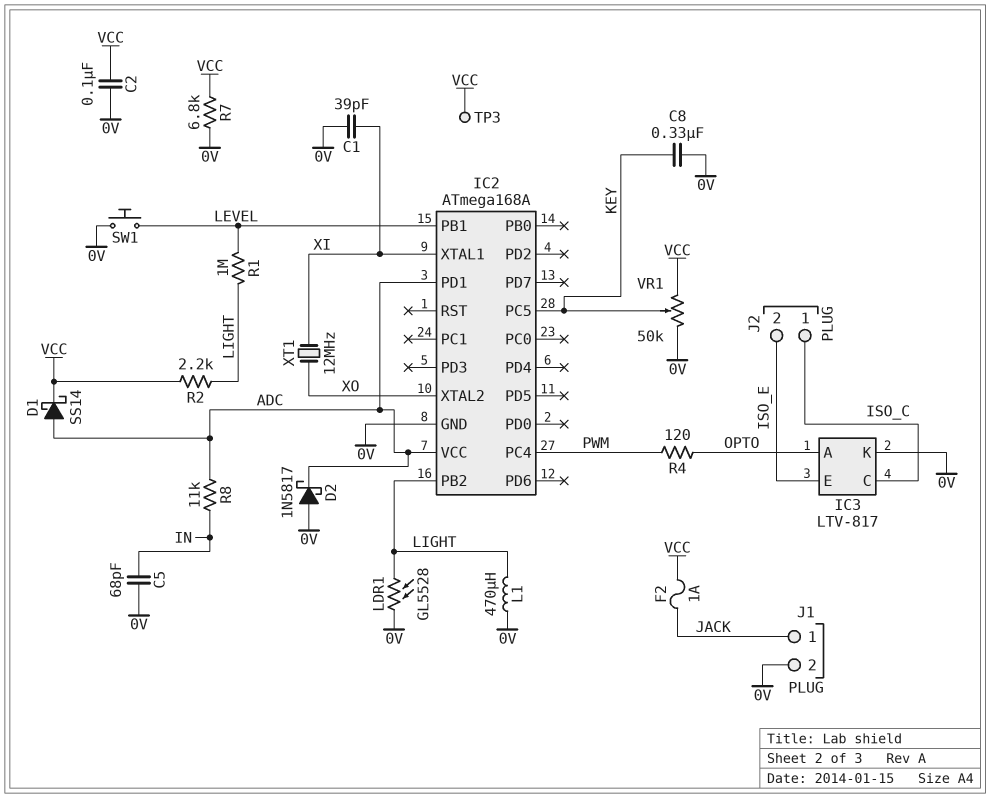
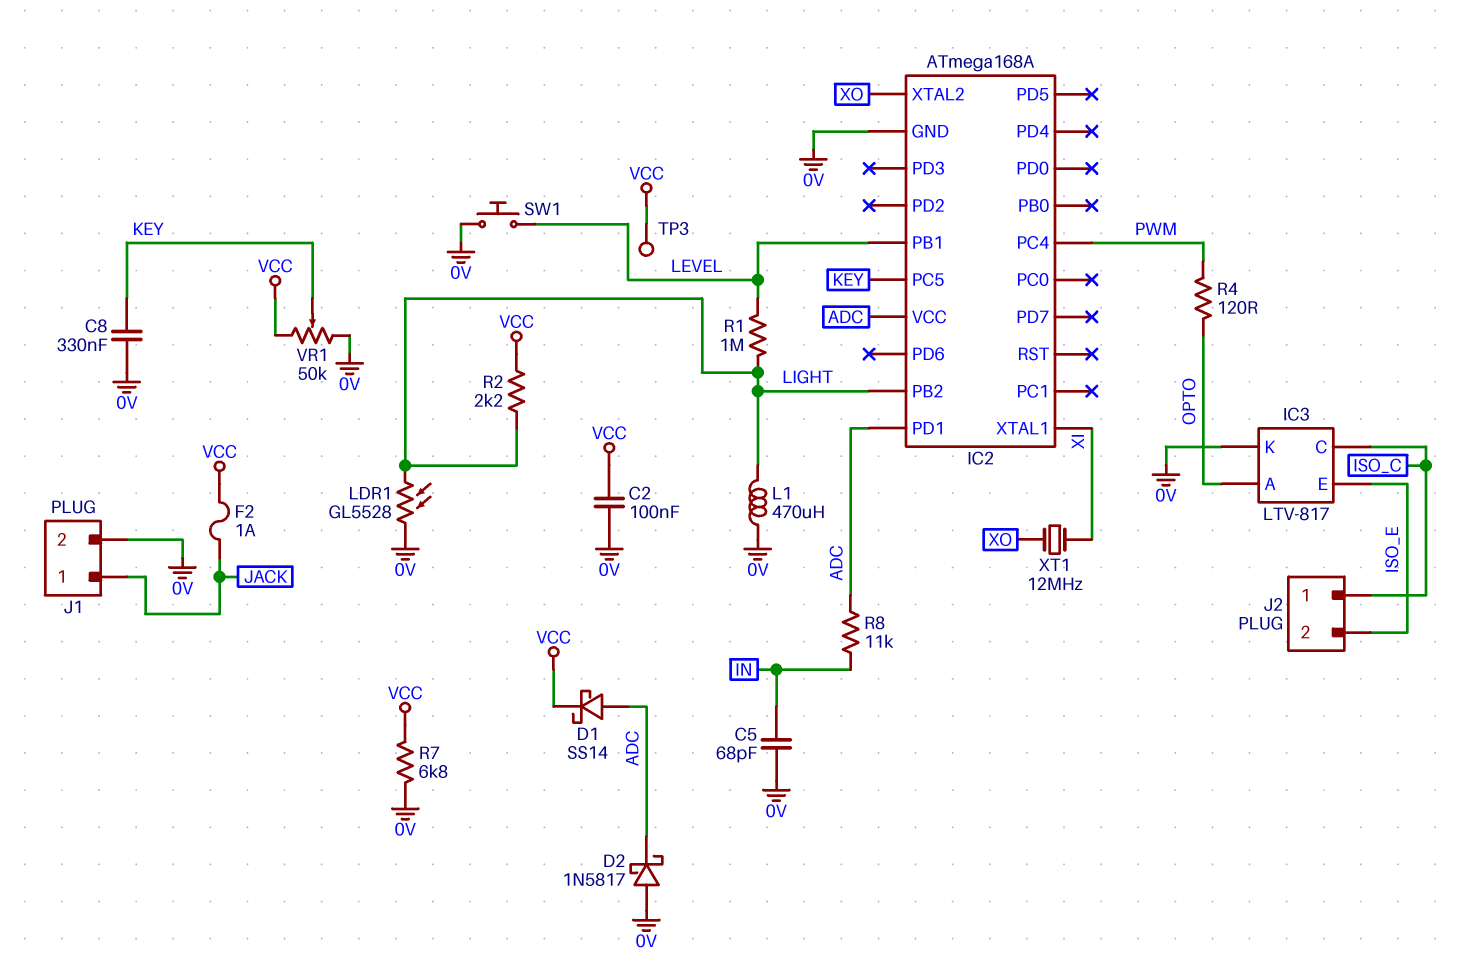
C1: 39pF (0V, XI) -> none

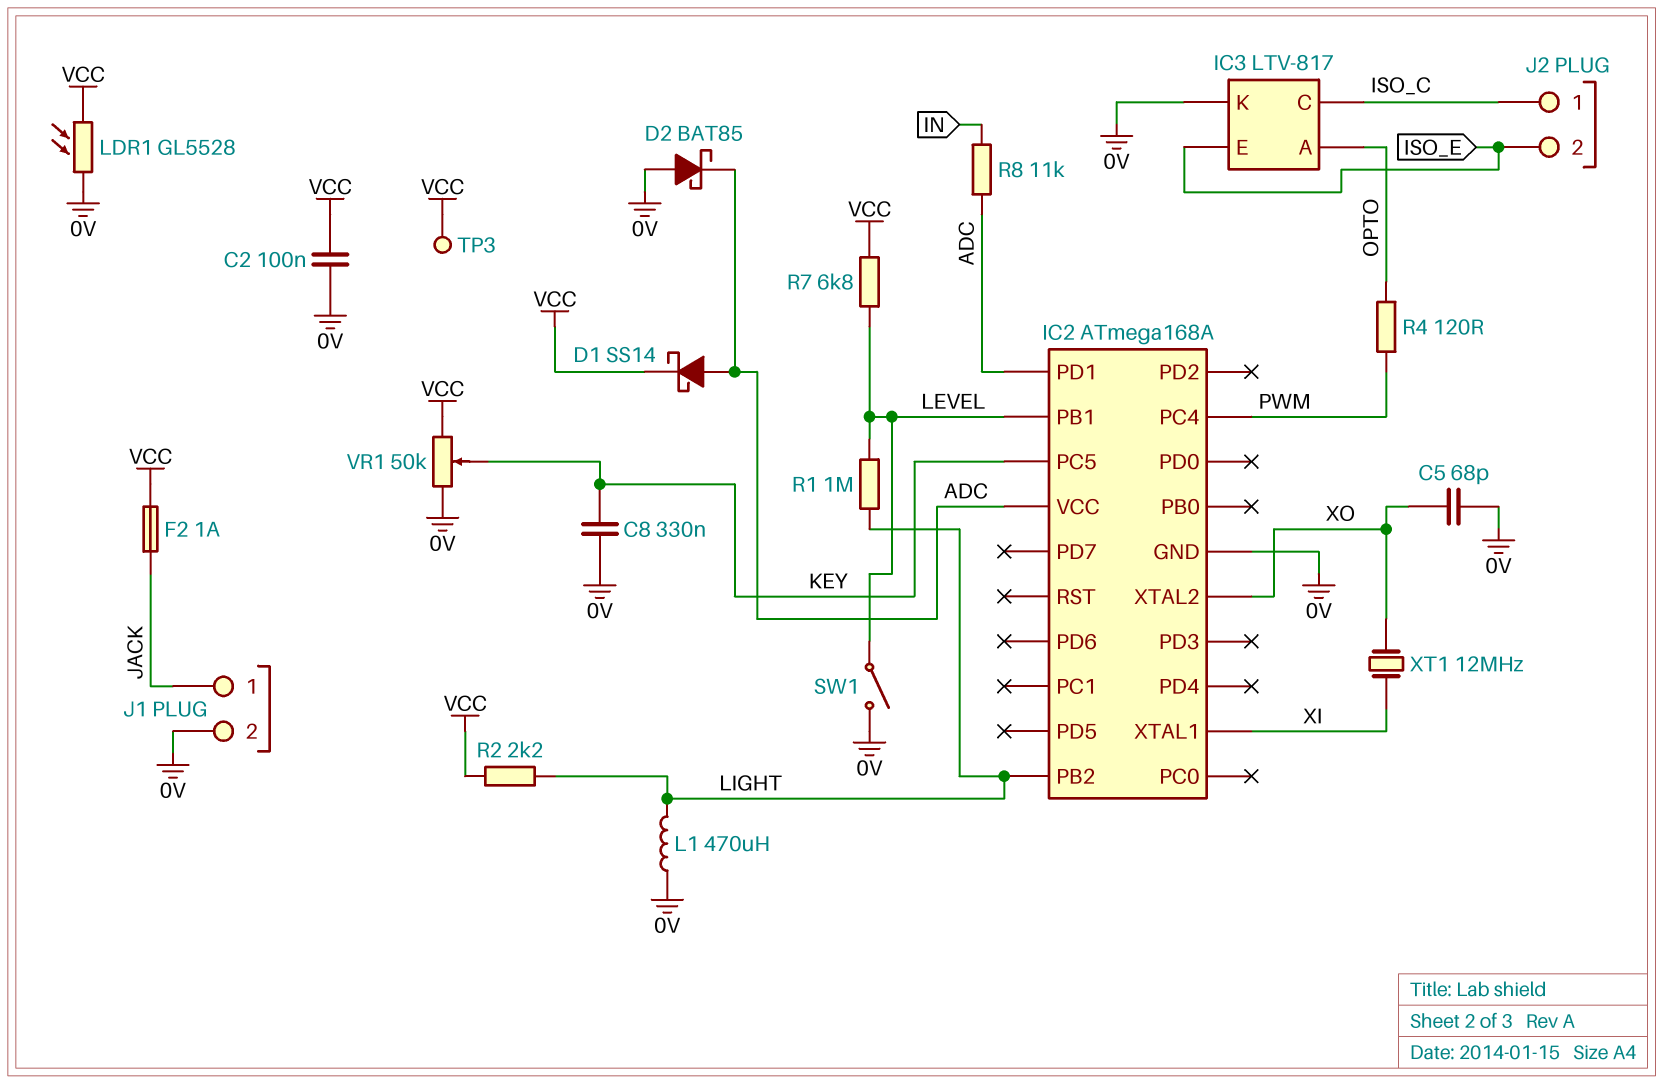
C5: 68pF (0V, IN) -> 68pF (0V, XO)
D2: schottky 1N5817 (A 0V, K ADC) -> schottky BAT85 (A 0V, K ADC)
LDR1: GL5528 (0V, LIGHT) -> GL5528 (0V, VCC)
R7: 6.8k (0V, VCC) -> 6.8k (LEVEL, VCC)
SW1: button (0V, LEVEL) -> switch (0V, LEVEL)

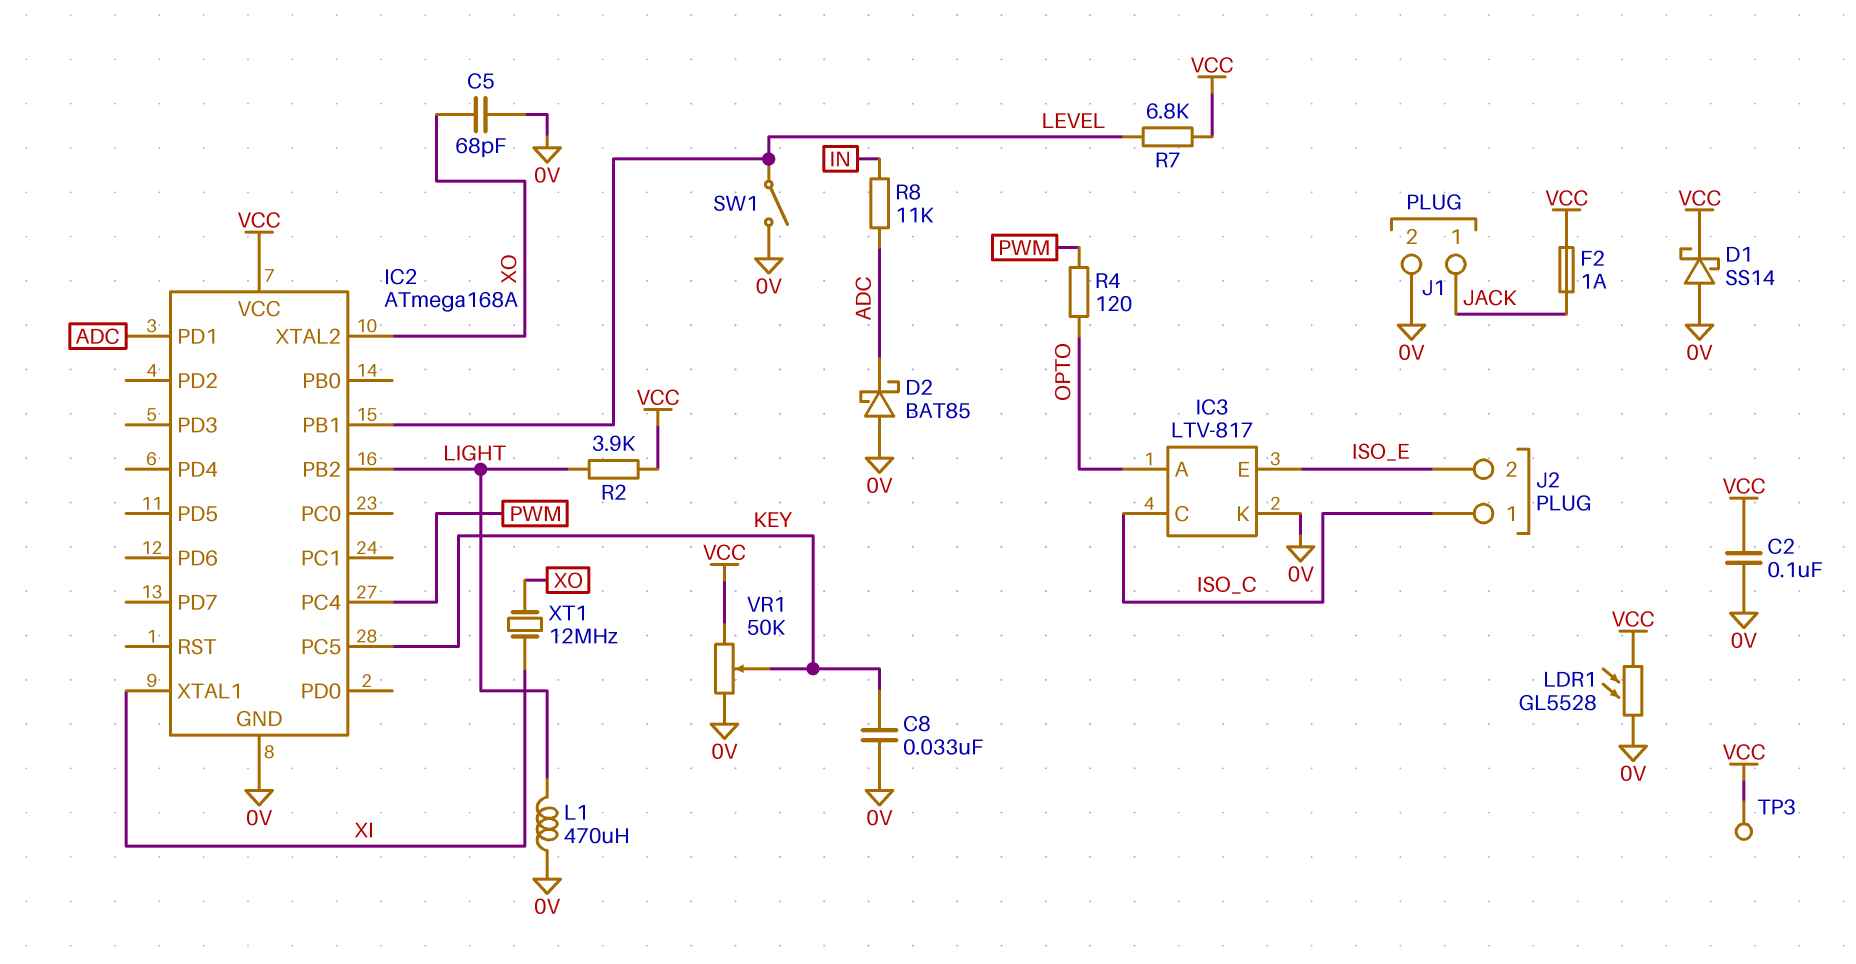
C8: 330nF (0V, KEY) -> 33nF (0V, KEY)
D1: schottky SS14 (A ADC, K VCC) -> schottky SS14 (A 0V, K VCC)
IC2 pin VCC: ADC -> VCC
R1: 1M (LEVEL, LIGHT) -> none
R2: 2.2k (LIGHT, VCC) -> 3.9k (LIGHT, VCC)

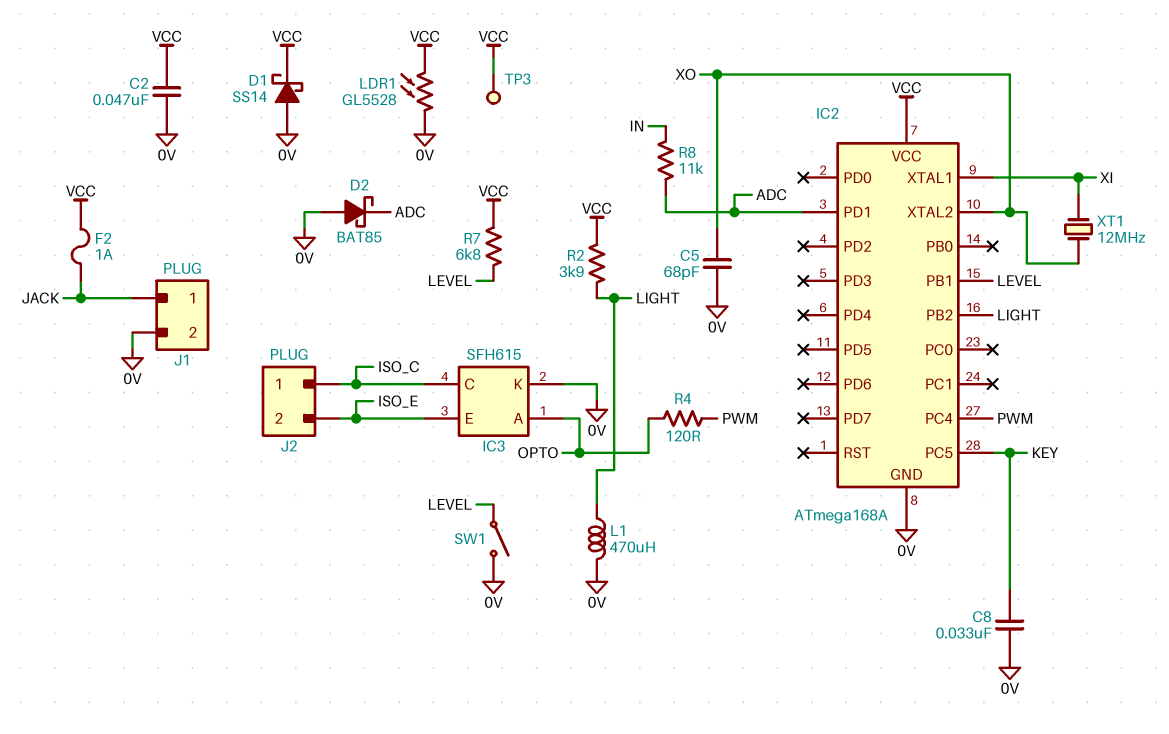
C2: 100nF (0V, VCC) -> 47nF (0V, VCC)
IC3: LTV-817 -> SFH615
VR1: 50k (0V, VCC, wiper KEY) -> none

